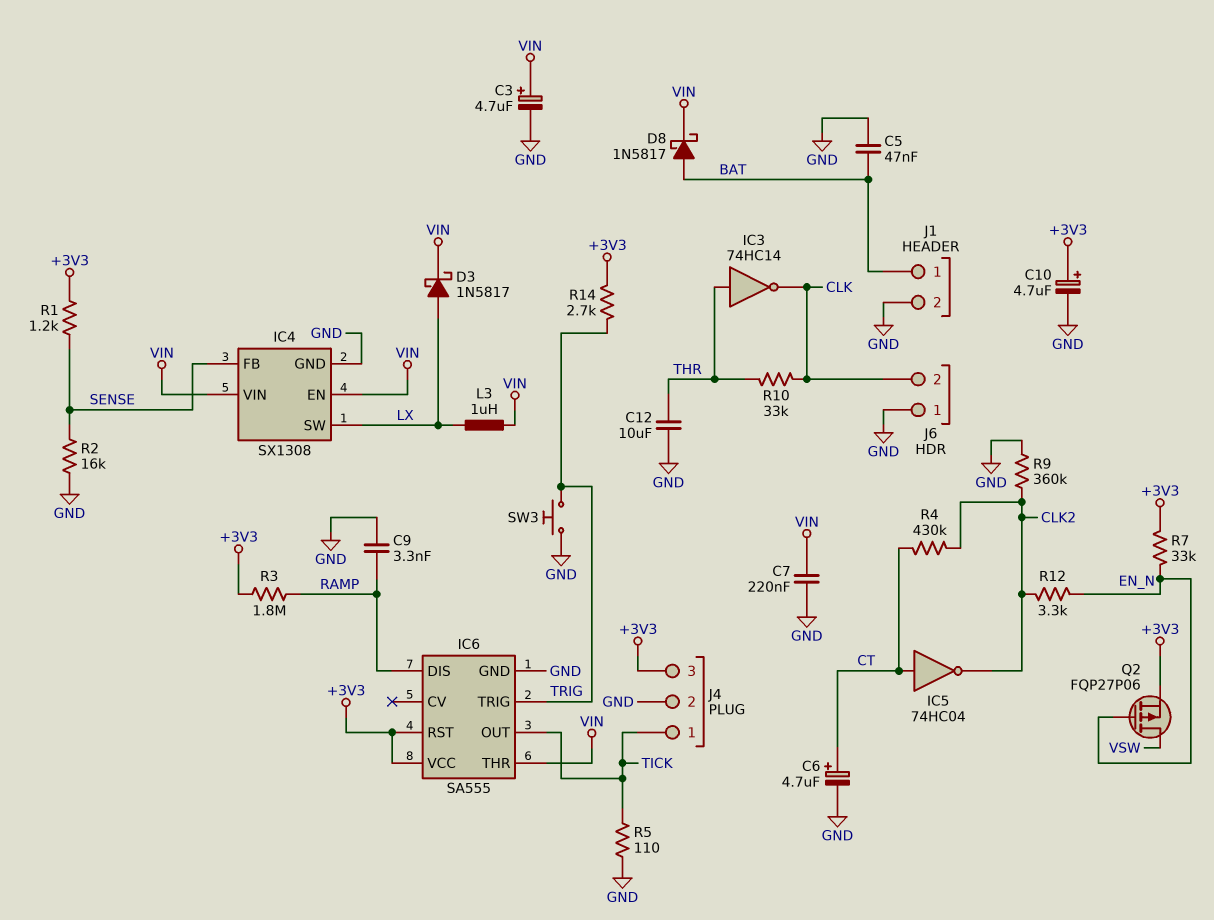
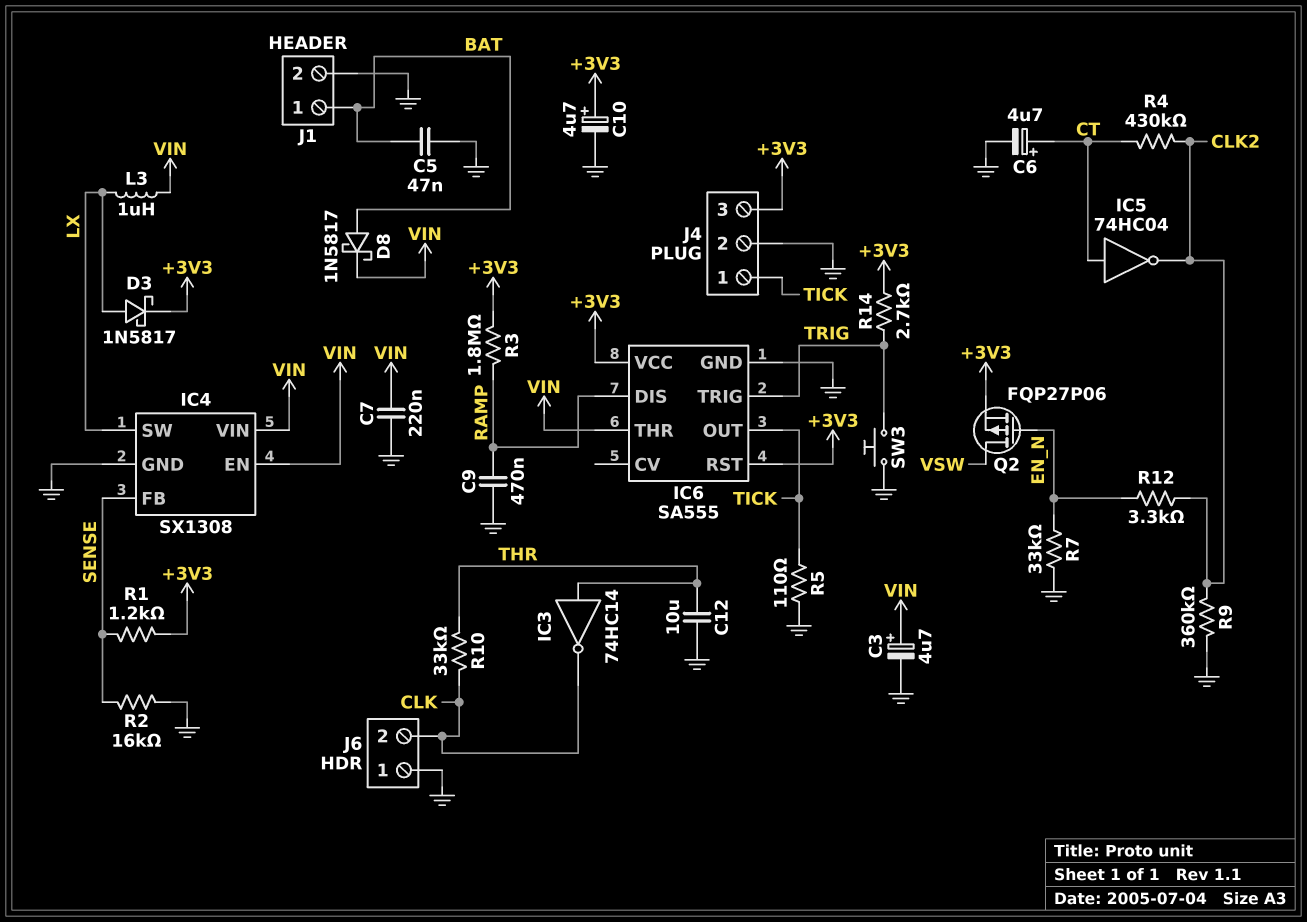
C9: 3.3nF (GND, RAMP) -> 470nF (GND, RAMP)
D3: schottky 1N5817 (A LX, K VIN) -> schottky 1N5817 (A LX, K +3V3)
R7: 33k (+3V3, EN_N) -> 33k (EN_N, GND)

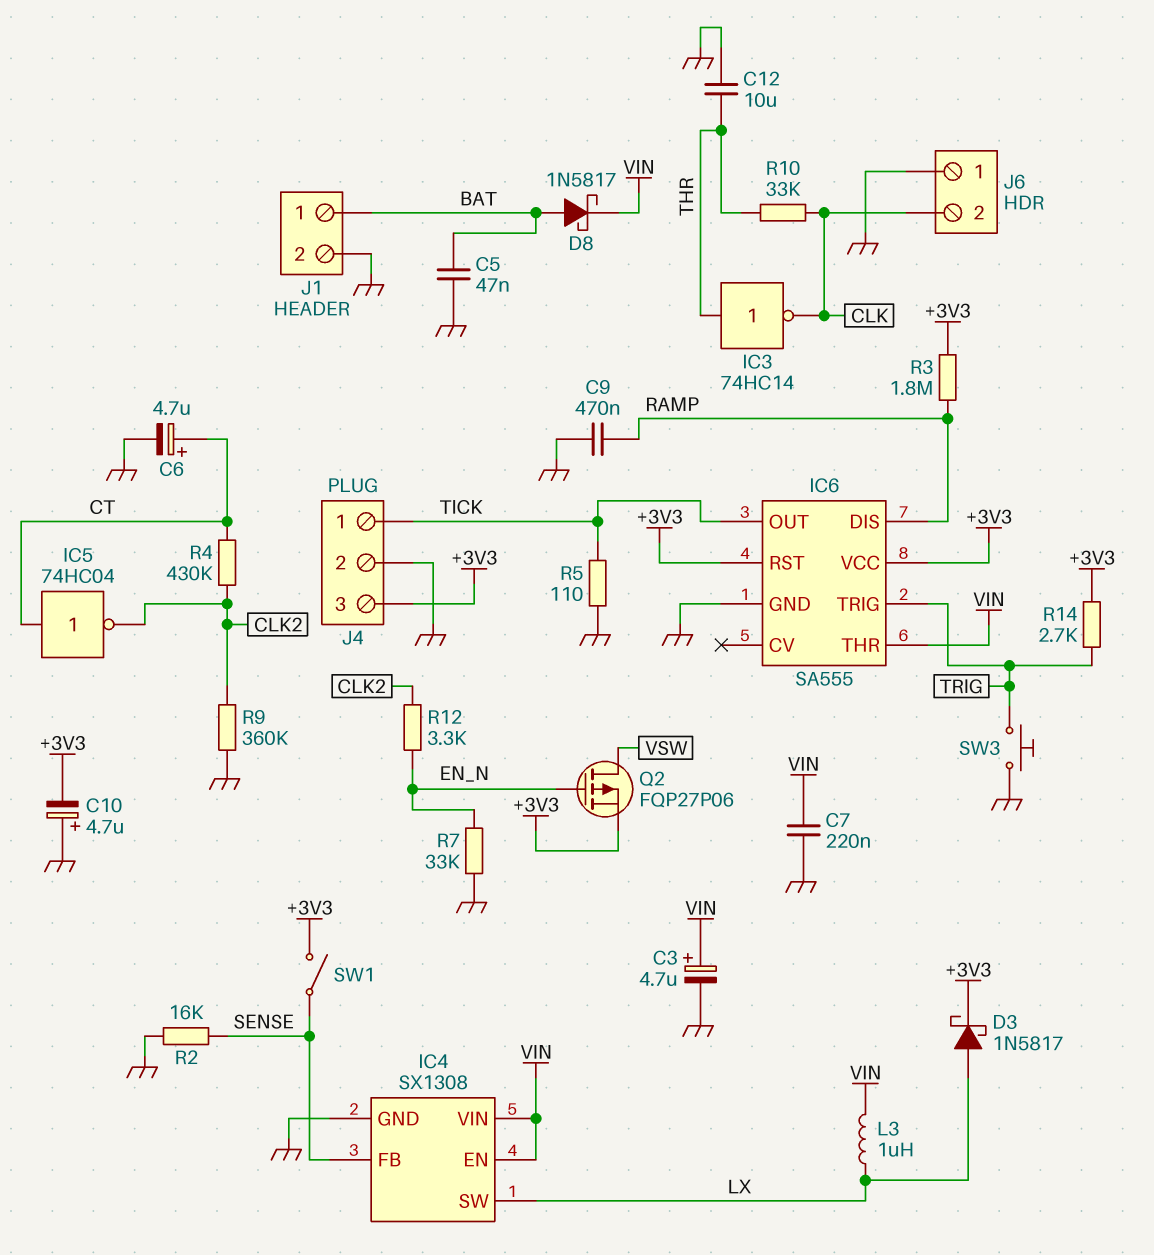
C10: 4.7uF (plus +3V3, minus GND) -> 4.7uF (plus GND, minus +3V3)
R1: 1.2k (+3V3, SENSE) -> none
SW1: none -> switch (+3V3, SENSE)

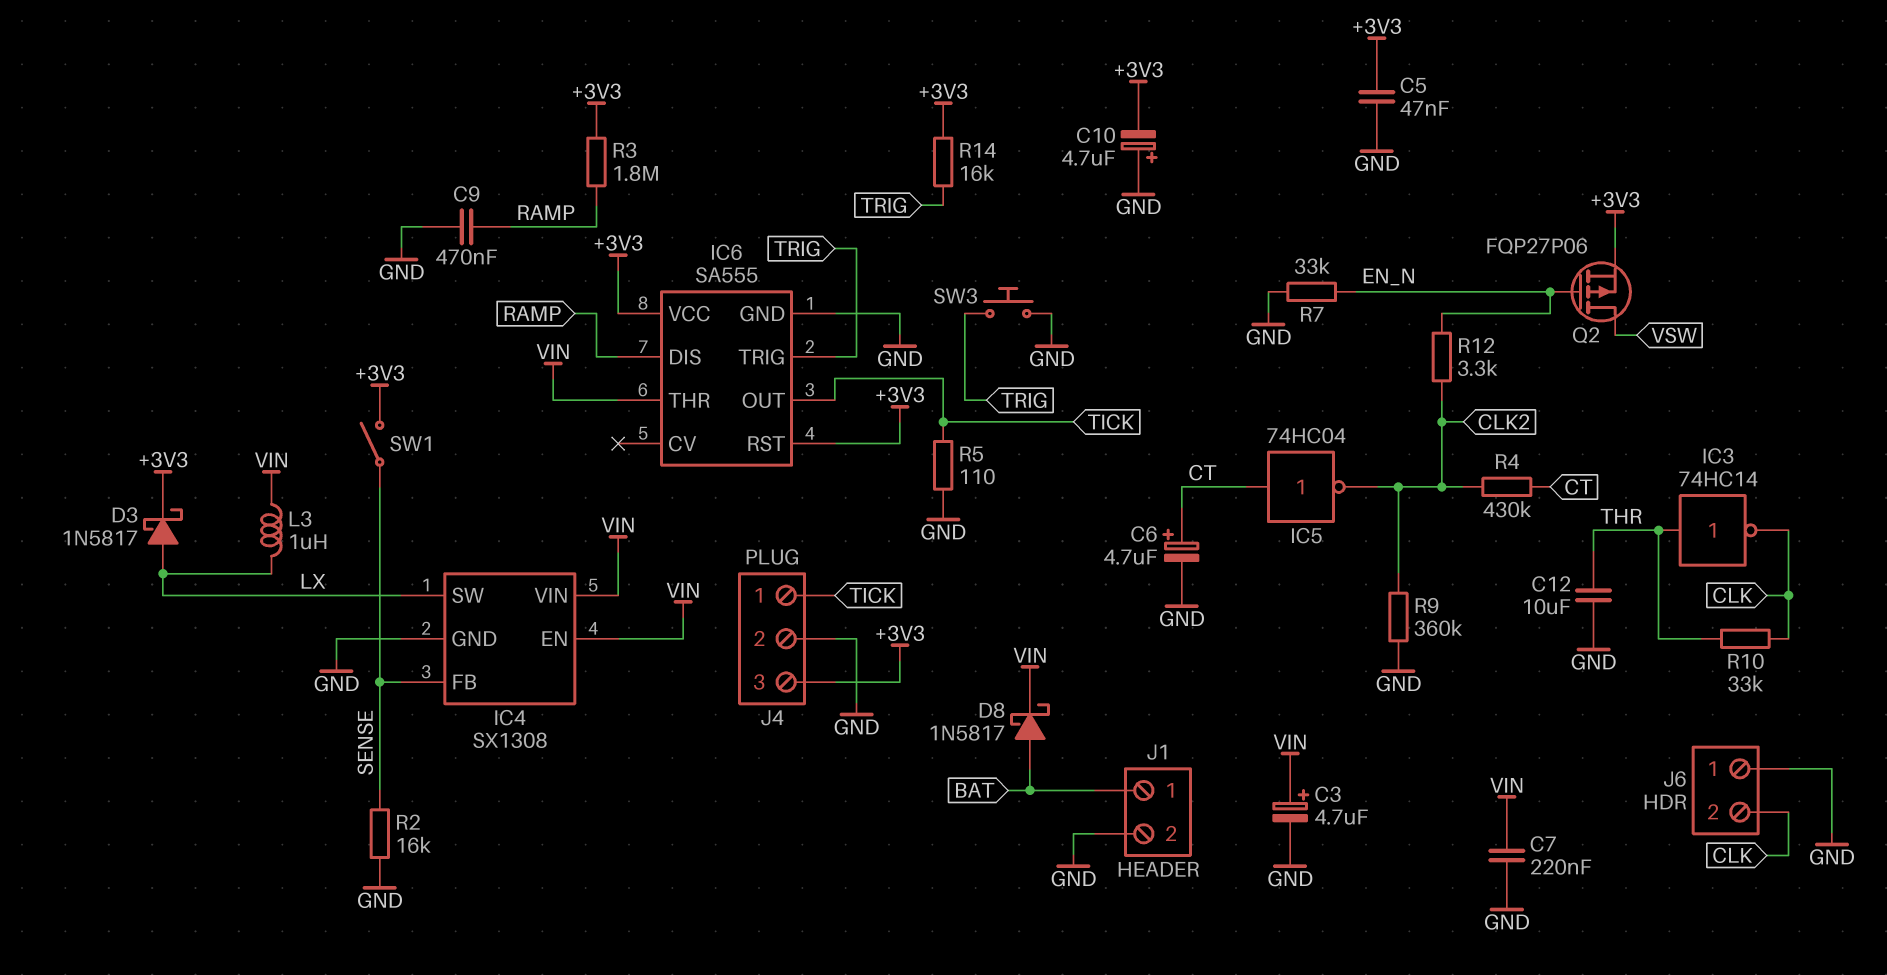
C5: 47nF (BAT, GND) -> 47nF (+3V3, GND)
R14: 2.7k (+3V3, TRIG) -> 16k (+3V3, TRIG)

